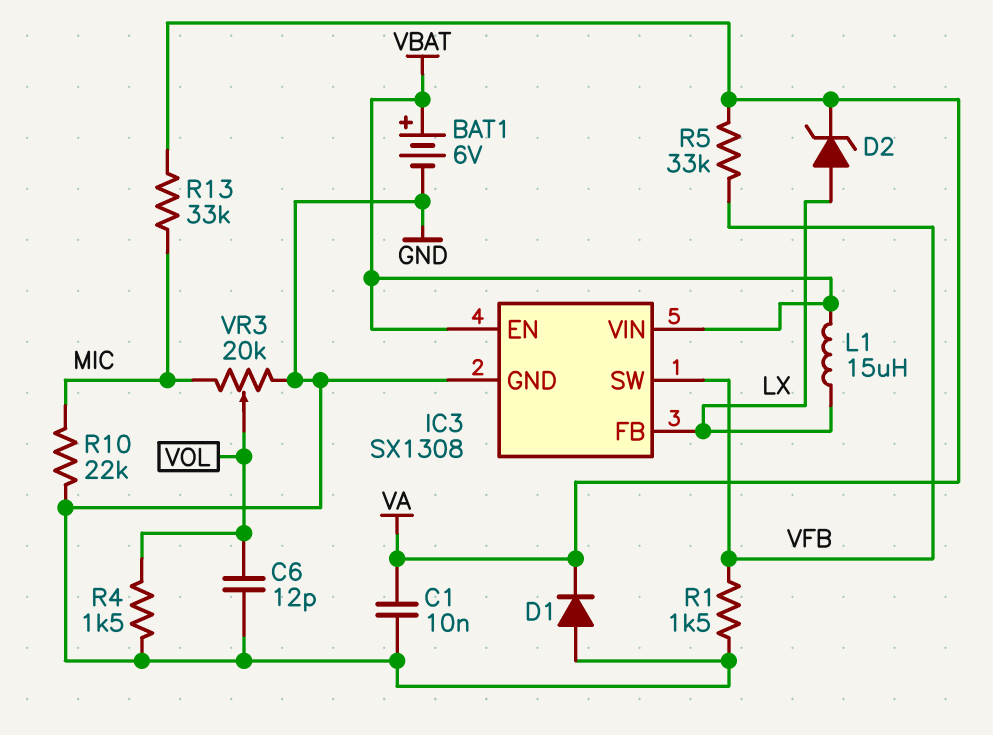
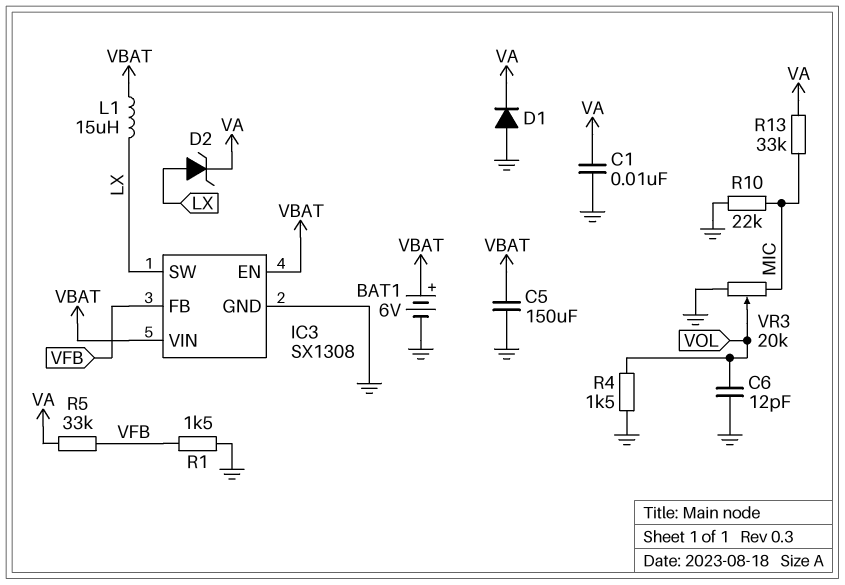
C5: none -> 150uF (GND, VBAT)
IC3 pin FB: LX -> VFB
IC3 pin SW: VFB -> LX

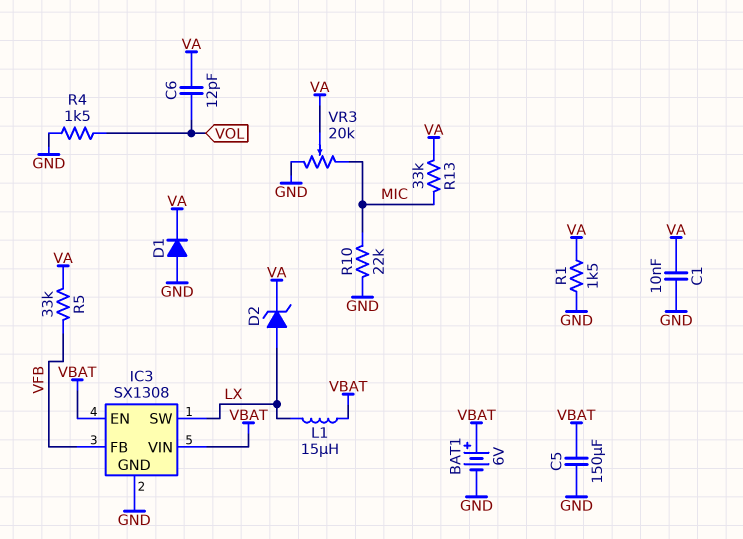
C6: 12pF (GND, VOL) -> 12pF (VA, VOL)
R1: 1.5k (GND, VFB) -> 1.5k (GND, VA)
VR3: 20k (GND, MIC, wiper VOL) -> 20k (GND, MIC, wiper VA)

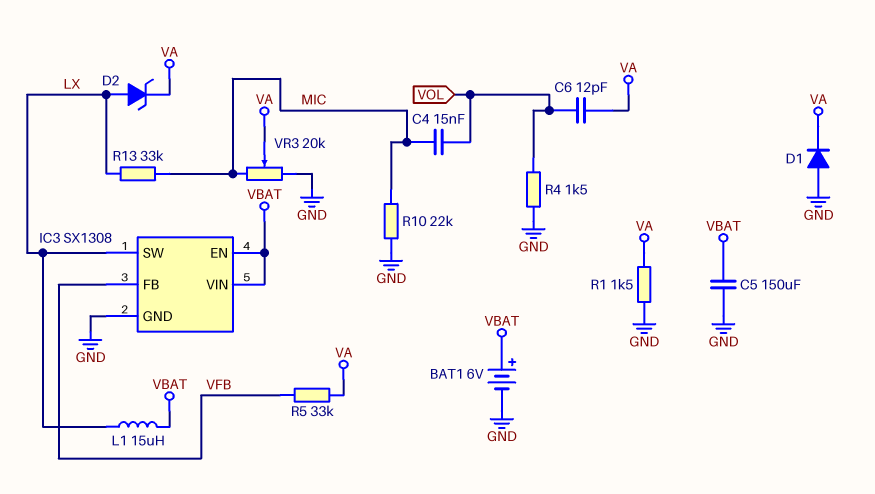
C1: 10nF (GND, VA) -> none
C4: none -> 15nF (MIC, VOL)
R13: 33k (MIC, VA) -> 33k (LX, MIC)

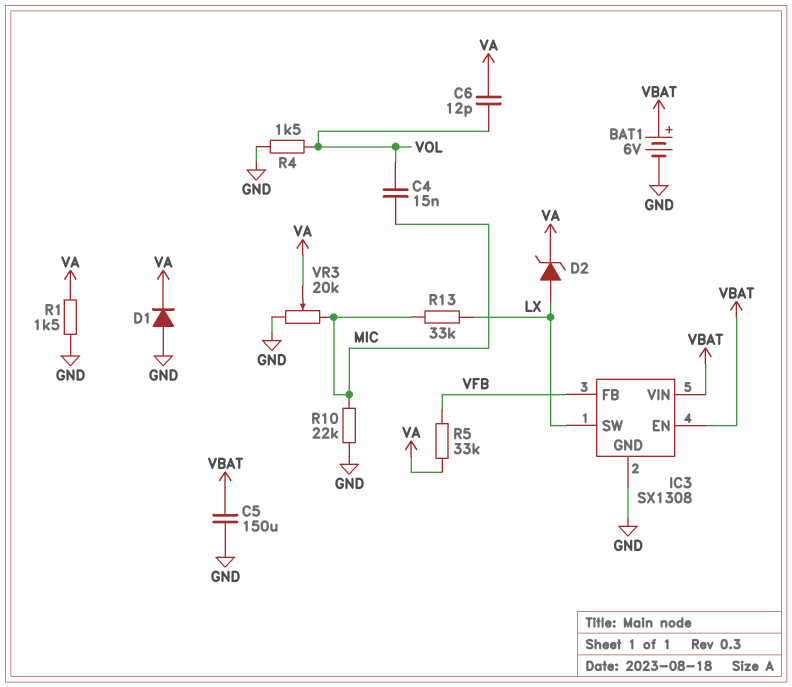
L1: 15uH (LX, VBAT) -> none

